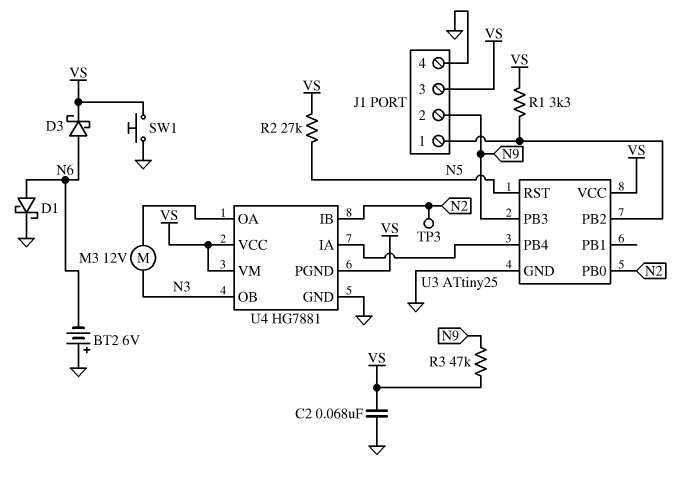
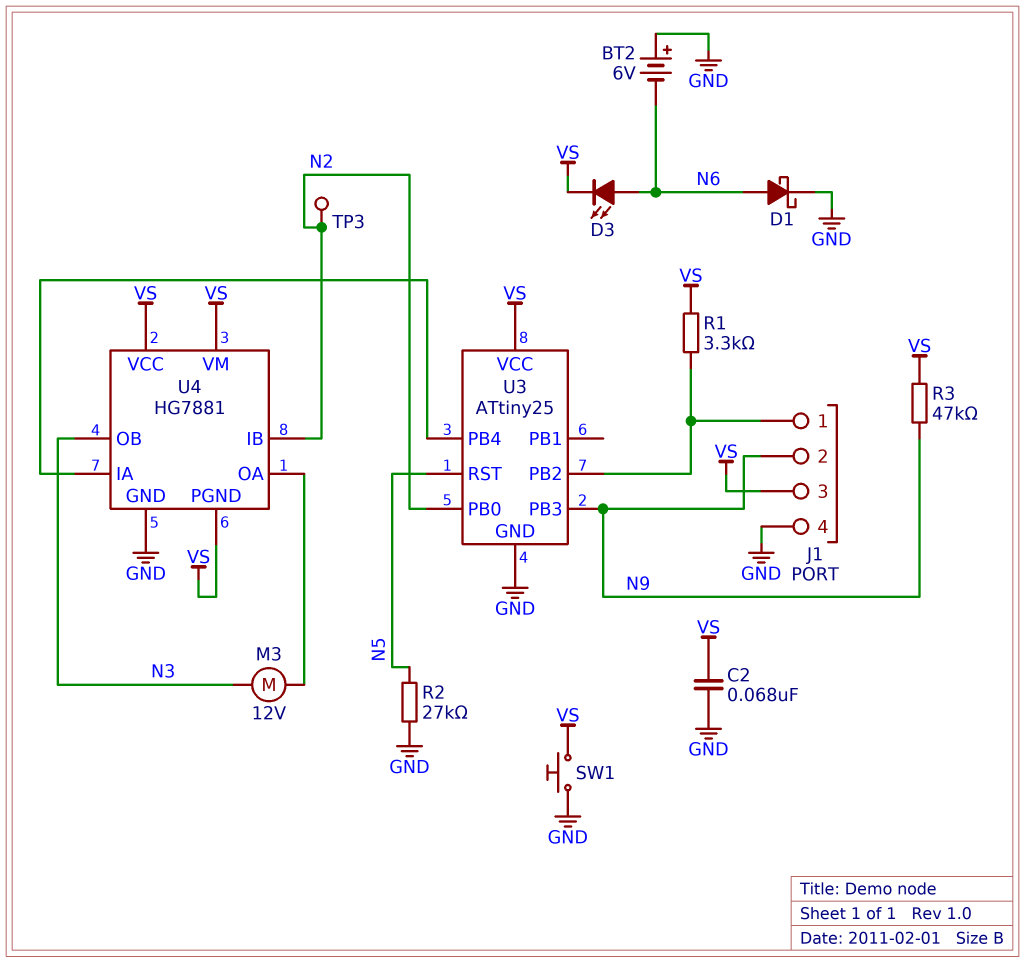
D3: schottky (A N6, K VS) -> LED (A N6, K VS)
R2: 27k (N5, VS) -> 27k (GND, N5)

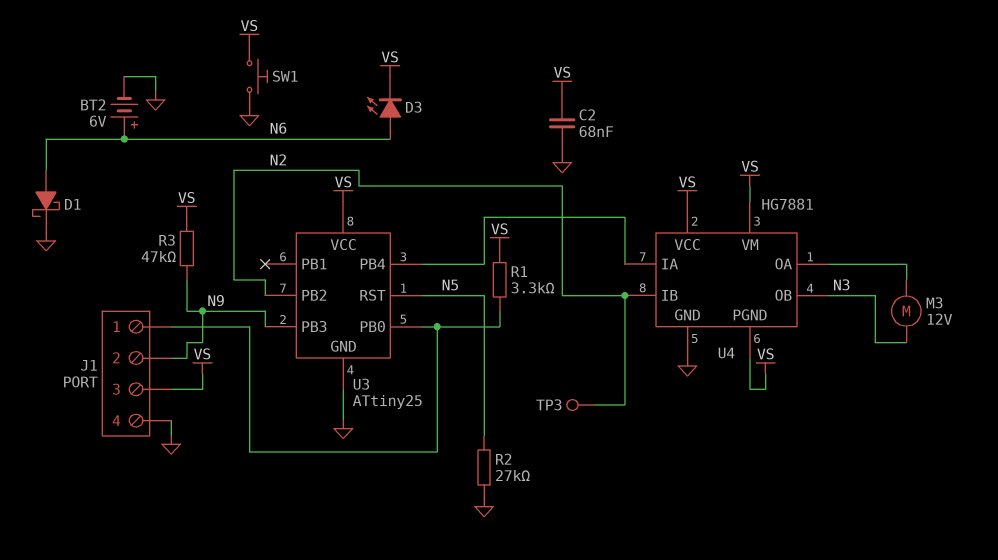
BT2: 6V (plus GND, minus N6) -> 6V (plus N6, minus GND)
U3 pin PB0: N2 -> J1/1
U3 pin PB2: J1/1 -> N2

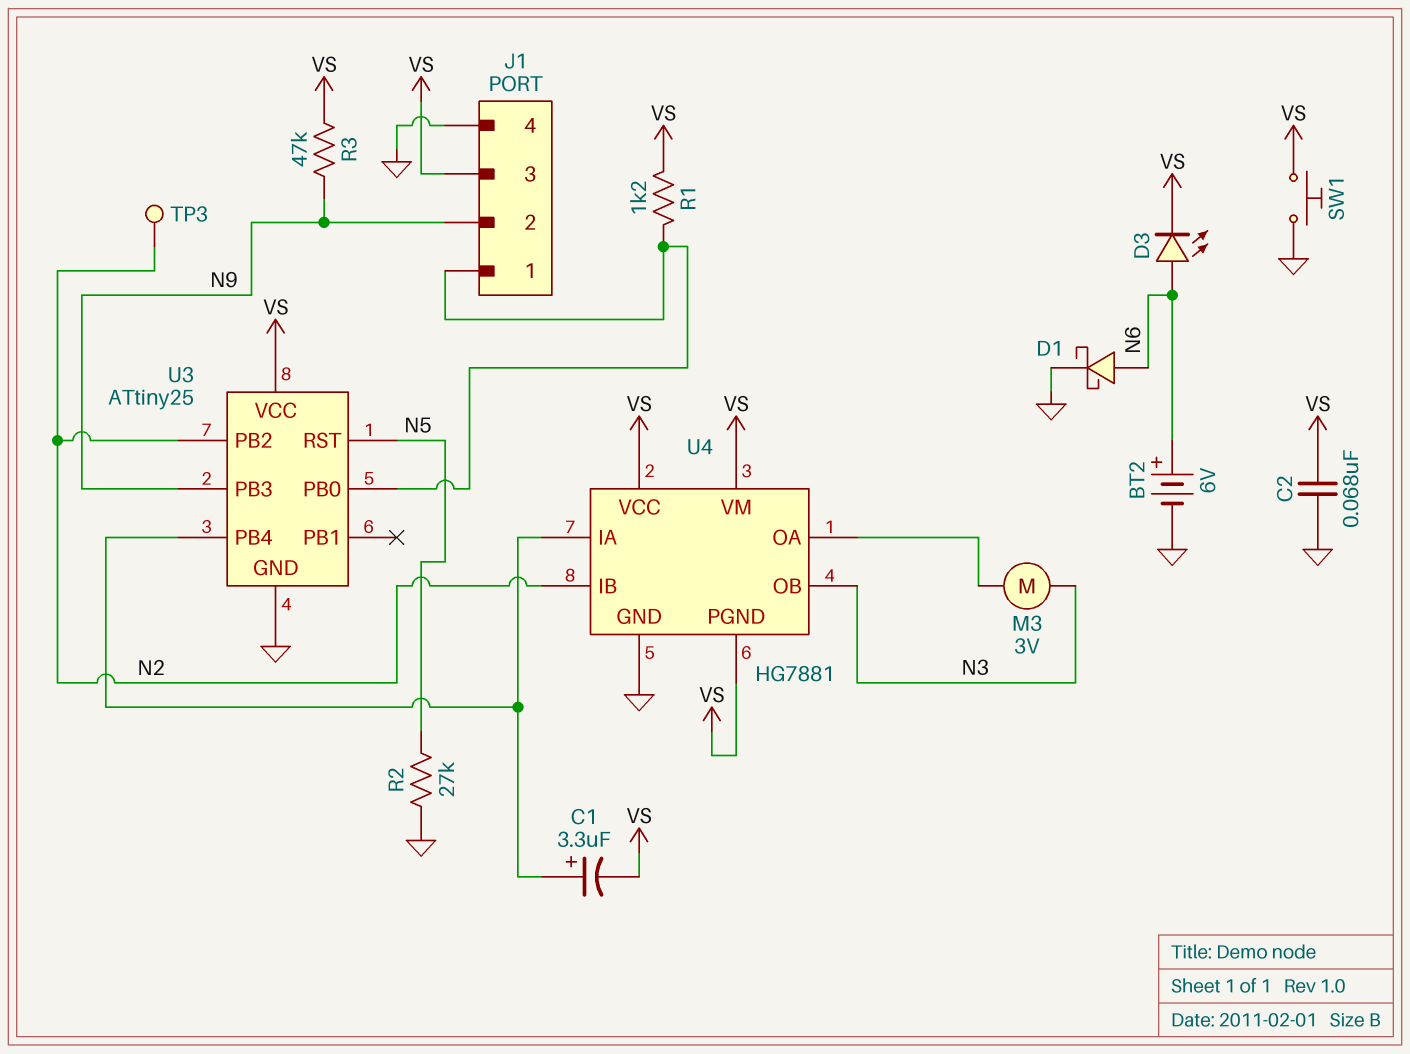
C1: none -> 3.3uF (plus U3/PB4, minus VS)
M3: motor 12V (N3, U4/OA) -> motor 3V (N3, U4/OA)
R1: 3.3k (J1/1, VS) -> 1.2k (J1/1, VS)

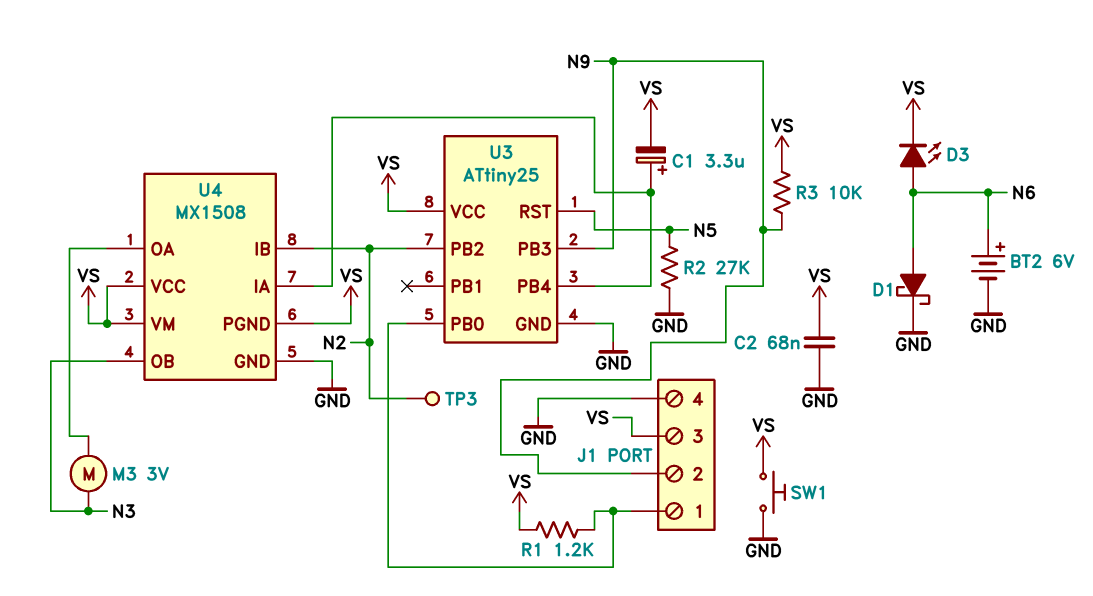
R3: 47k (N9, VS) -> 10k (N9, VS)
U4: HG7881 -> MX1508

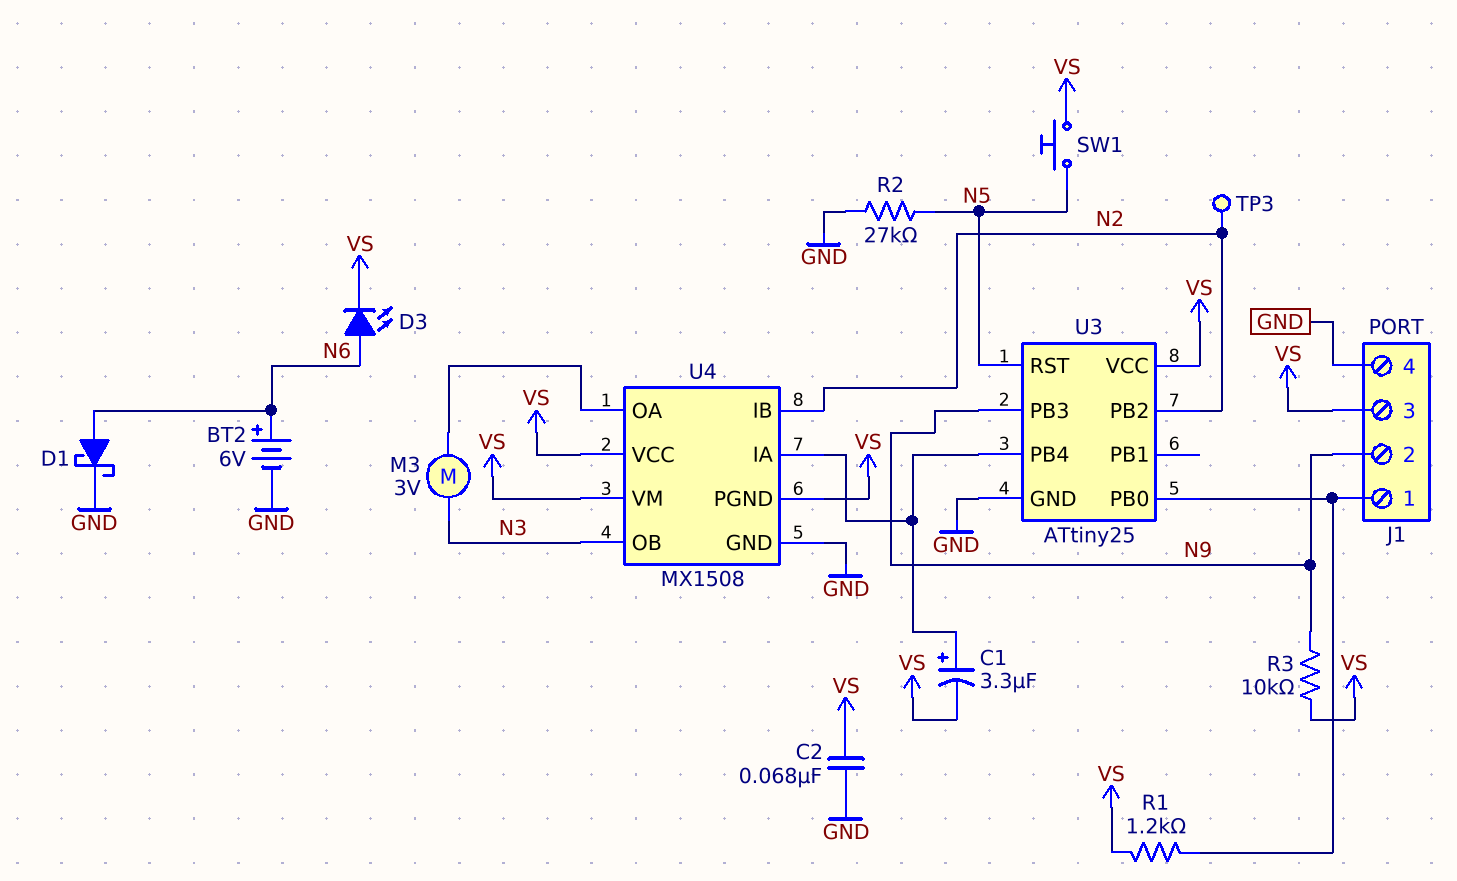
SW1: button (GND, VS) -> button (N5, VS)

